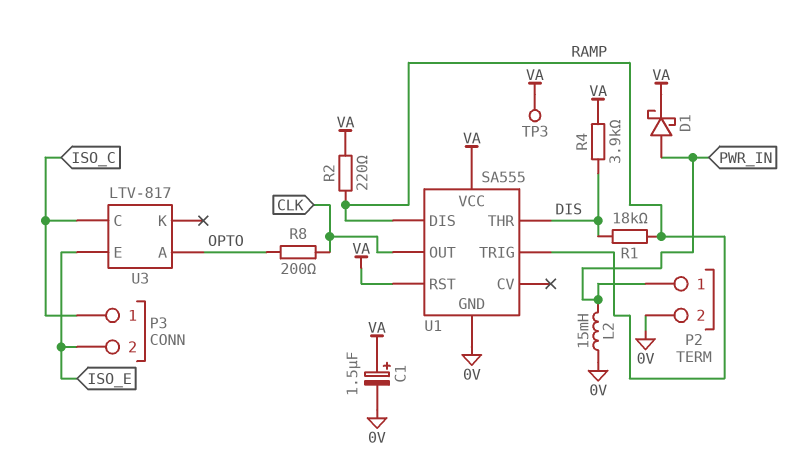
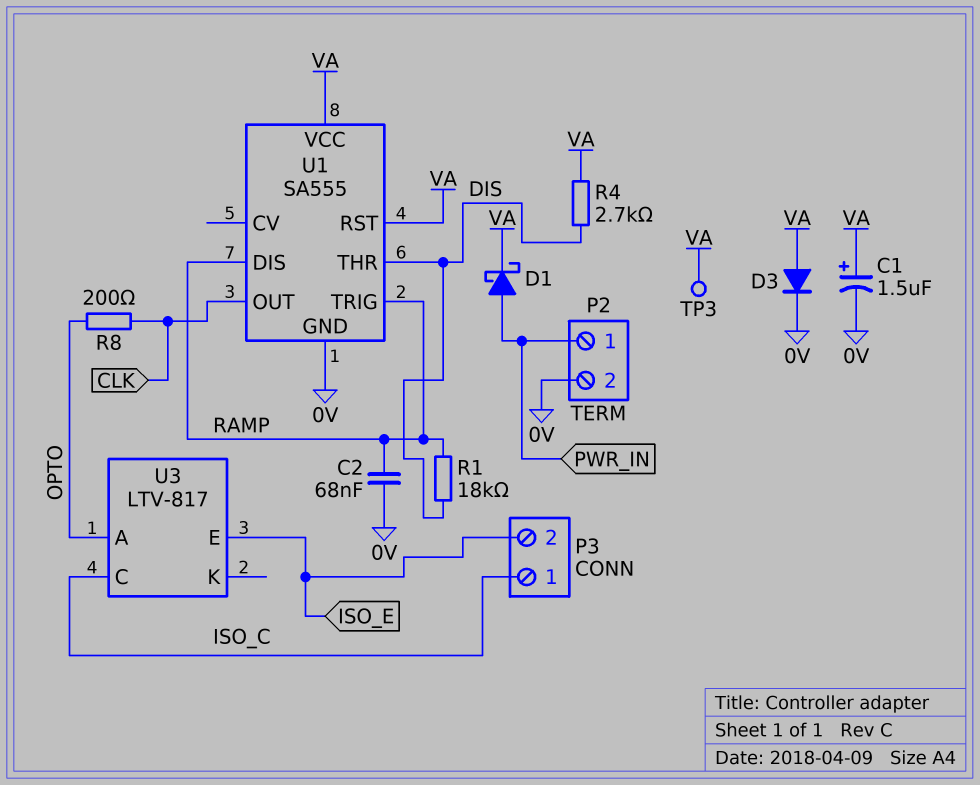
C2: none -> 68nF (0V, RAMP)
D3: none -> diode (A VA, K 0V)
L2: 15mH (0V, PWR_IN) -> none
R2: 220 (RAMP, VA) -> none
R4: 3.9k (DIS, VA) -> 2.7k (DIS, VA)

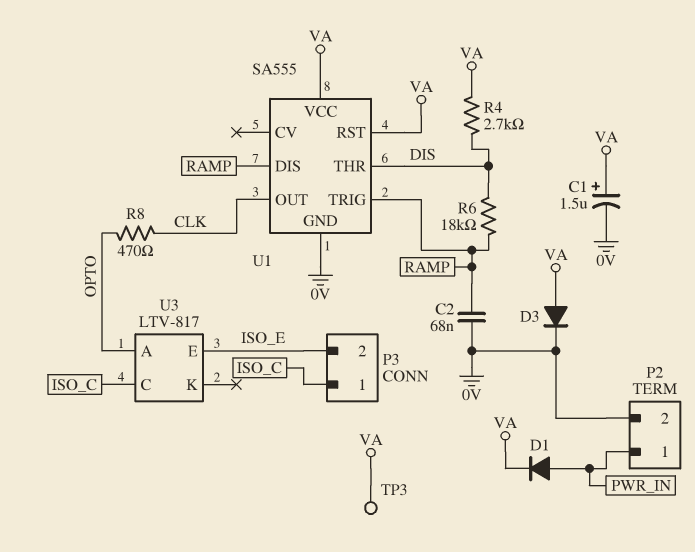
D1: schottky (A PWR_IN, K VA) -> diode (A PWR_IN, K VA)
R1: 18k (DIS, RAMP) -> none
R6: none -> 18k (DIS, RAMP)
R8: 200 (CLK, OPTO) -> 470 (CLK, OPTO)

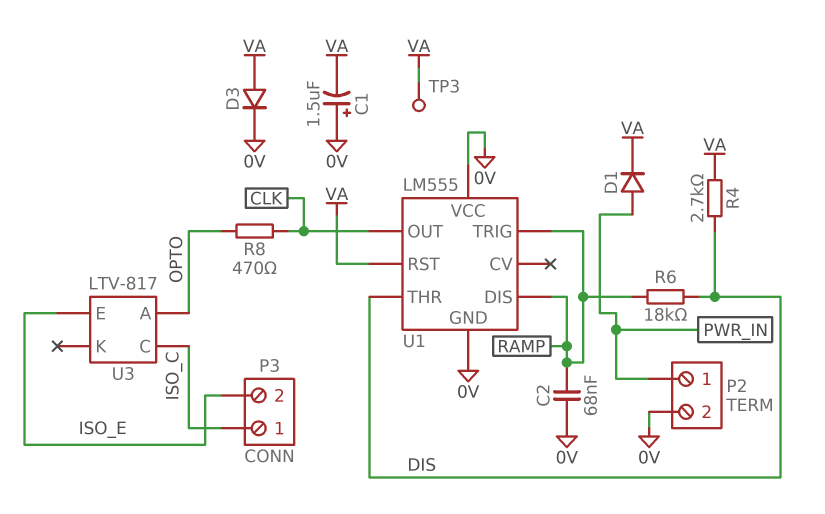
C1: 1.5uF (plus VA, minus 0V) -> 1.5uF (plus 0V, minus VA)
U1: SA555 -> LM555
U1 pin VCC: VA -> 0V

